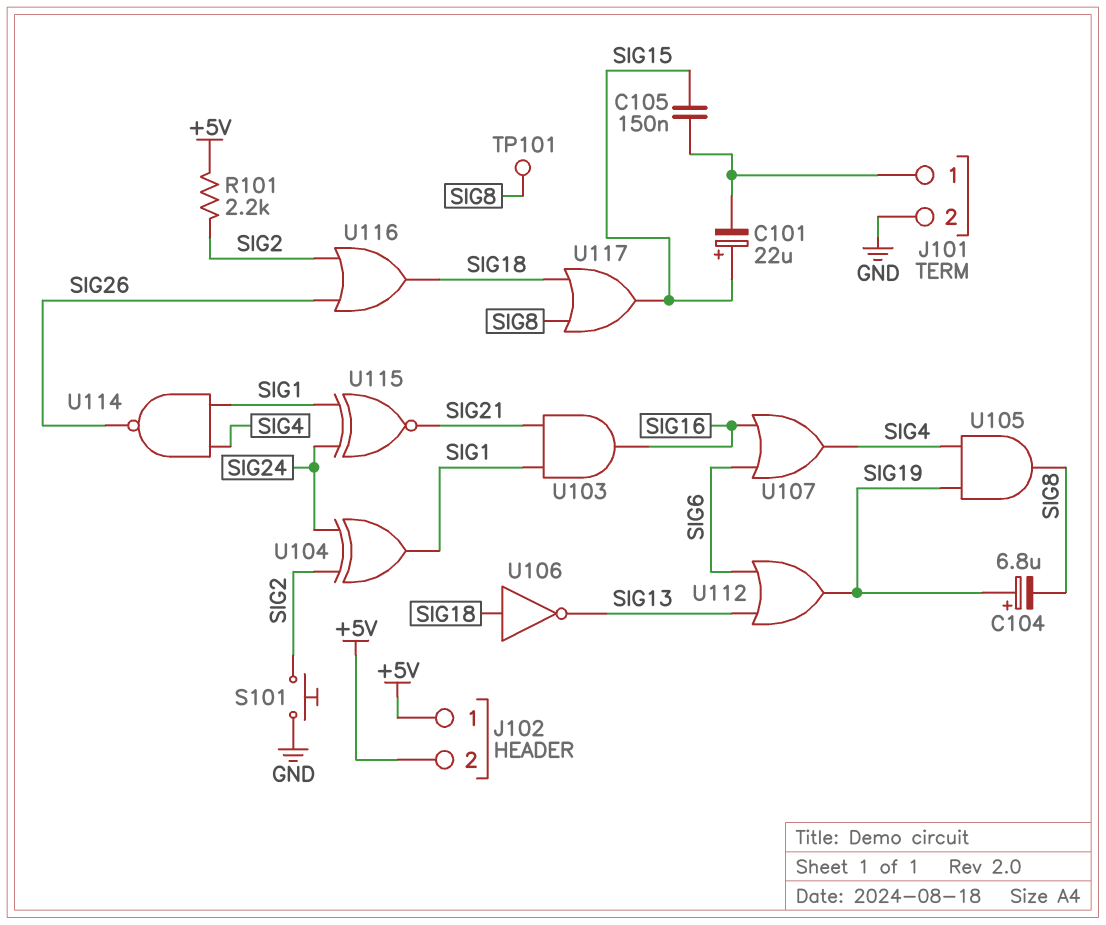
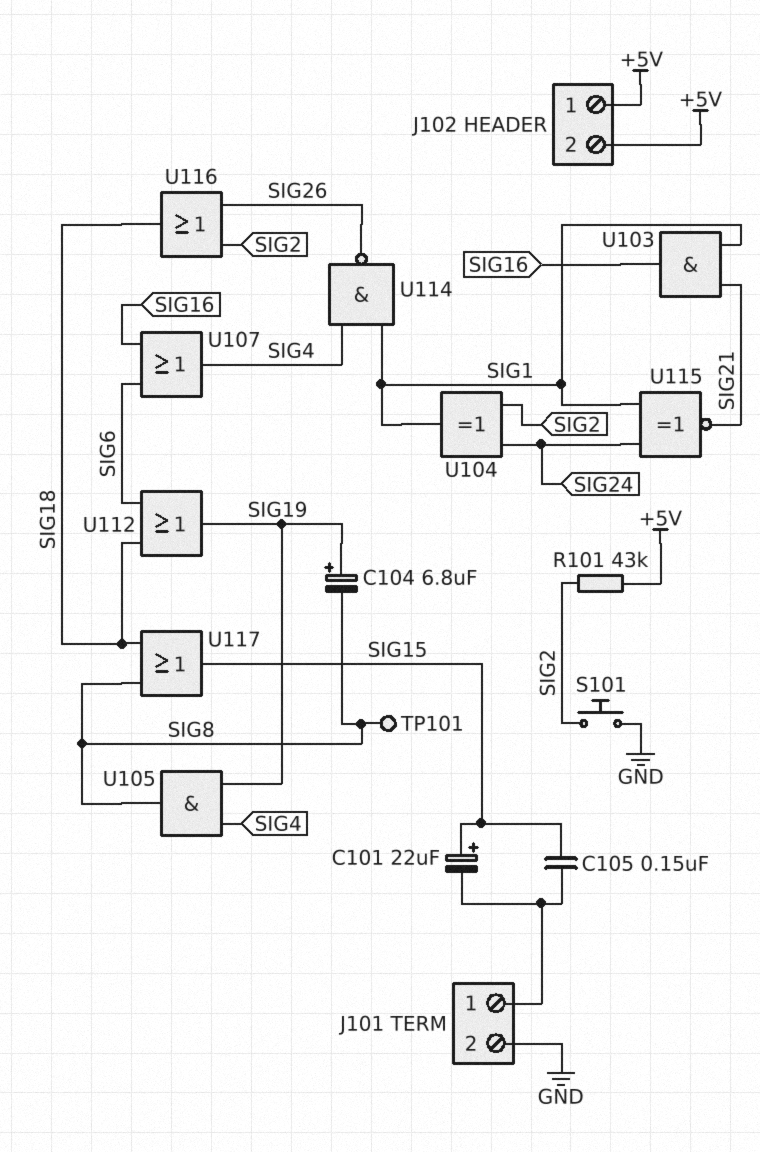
R101: 2.2k (+5V, SIG2) -> 43k (+5V, SIG2)
U106: NOT (in SIG18, out SIG13) -> none
U112: OR (in SIG6, in SIG13, out SIG19) -> OR (in SIG6, in SIG18, out SIG19)

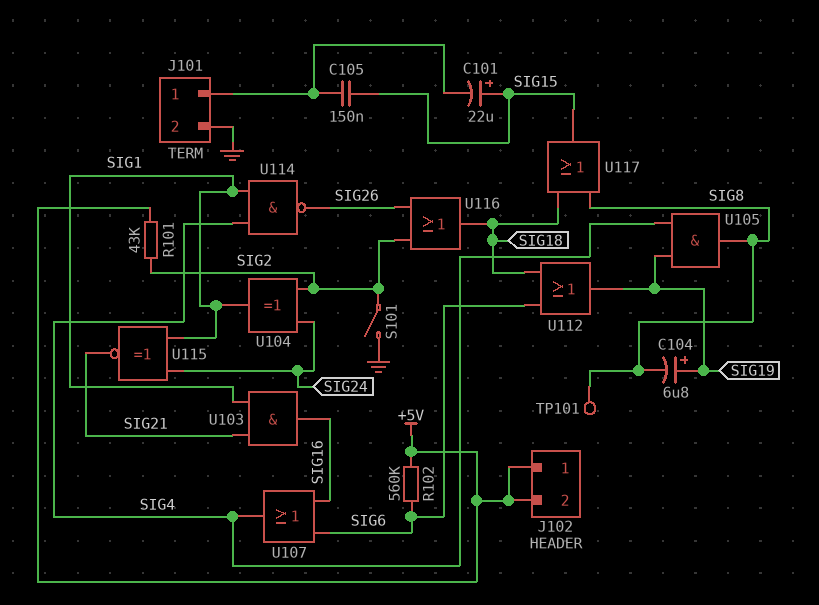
R102: none -> 560k (+5V, SIG6)
S101: button (GND, SIG2) -> switch (GND, SIG2)

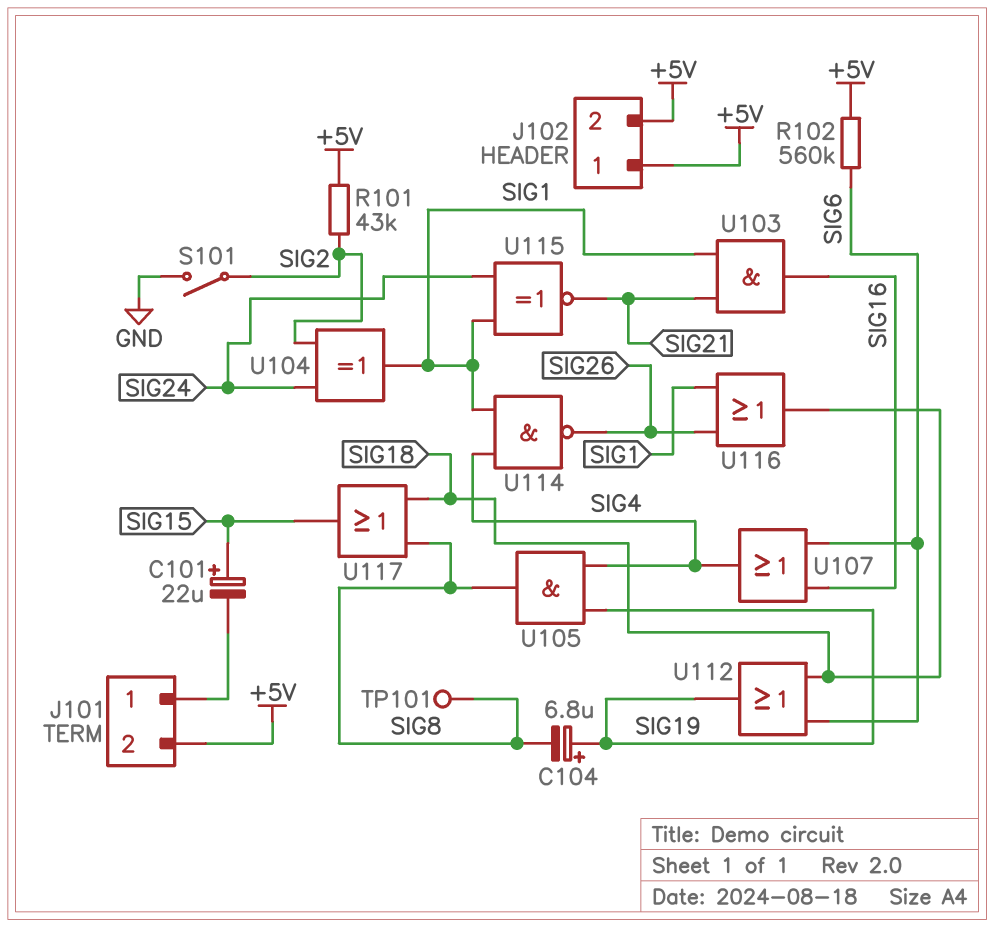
C105: 150nF (J101/1, SIG15) -> none
J101 pin 2: GND -> +5V
U116: OR (in SIG2, in SIG26, out SIG18) -> OR (in SIG1, in SIG26, out SIG18)

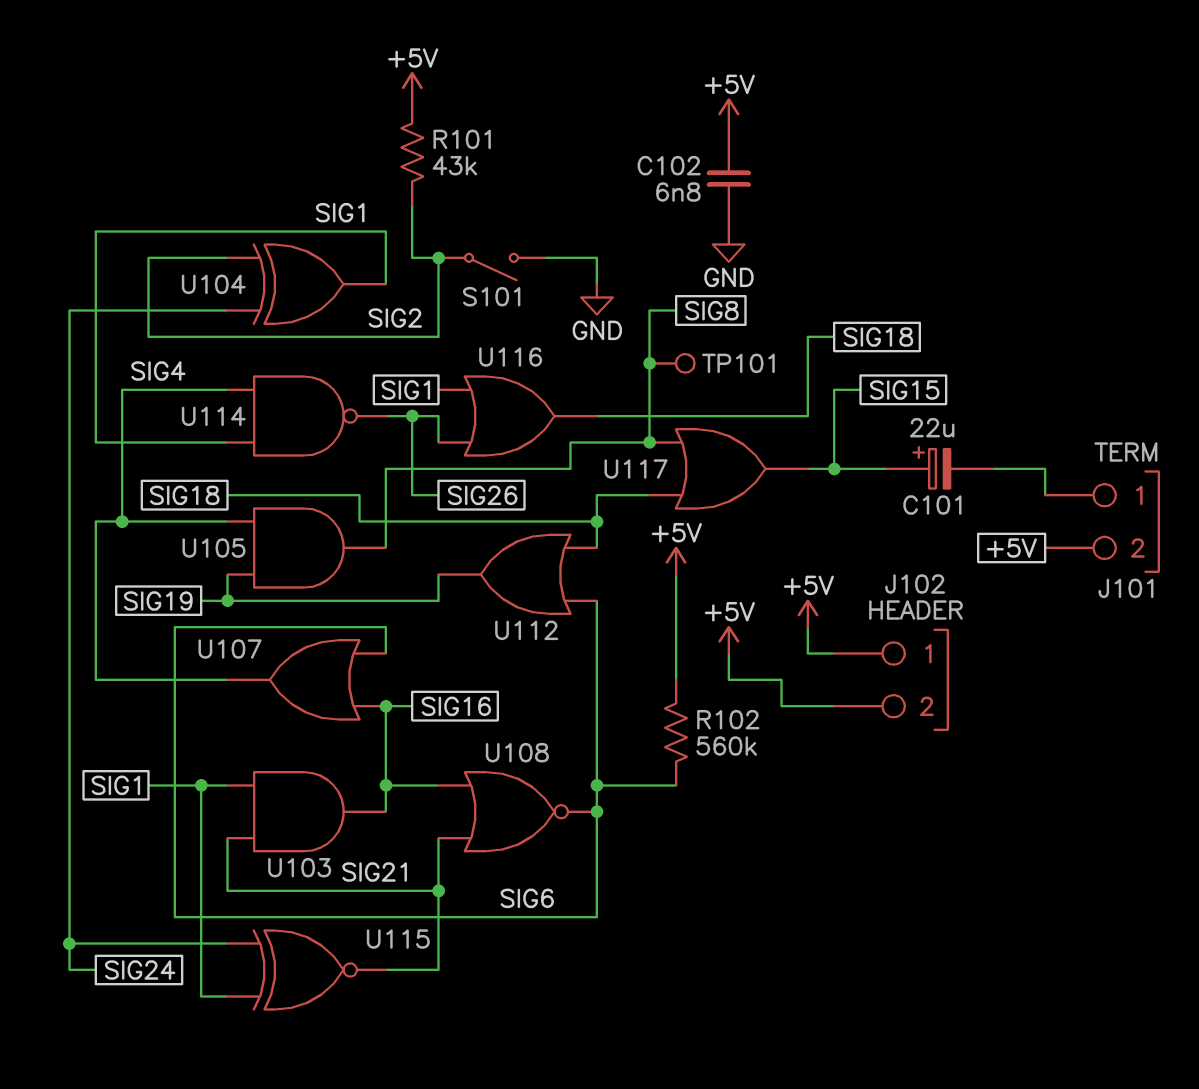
C102: none -> 6.8nF (+5V, GND)
C104: 6.8uF (plus SIG19, minus SIG8) -> none
U108: none -> NOR (in SIG16, in SIG21, out SIG6)

